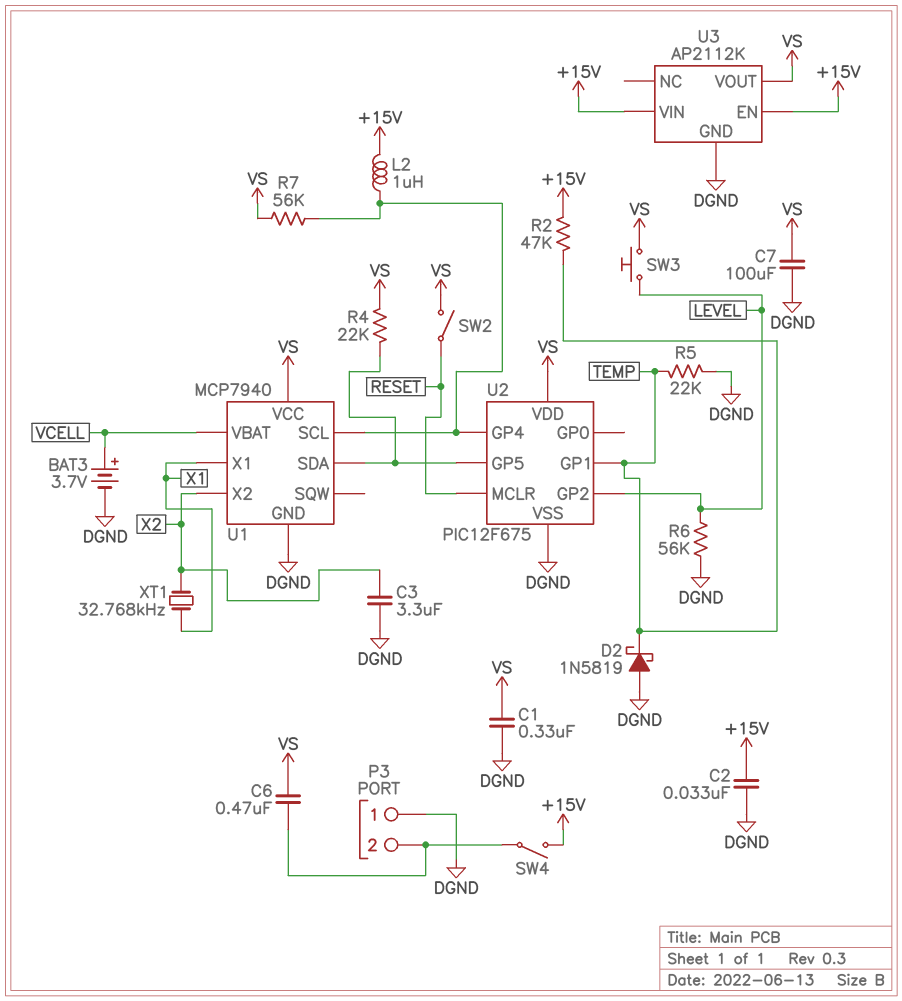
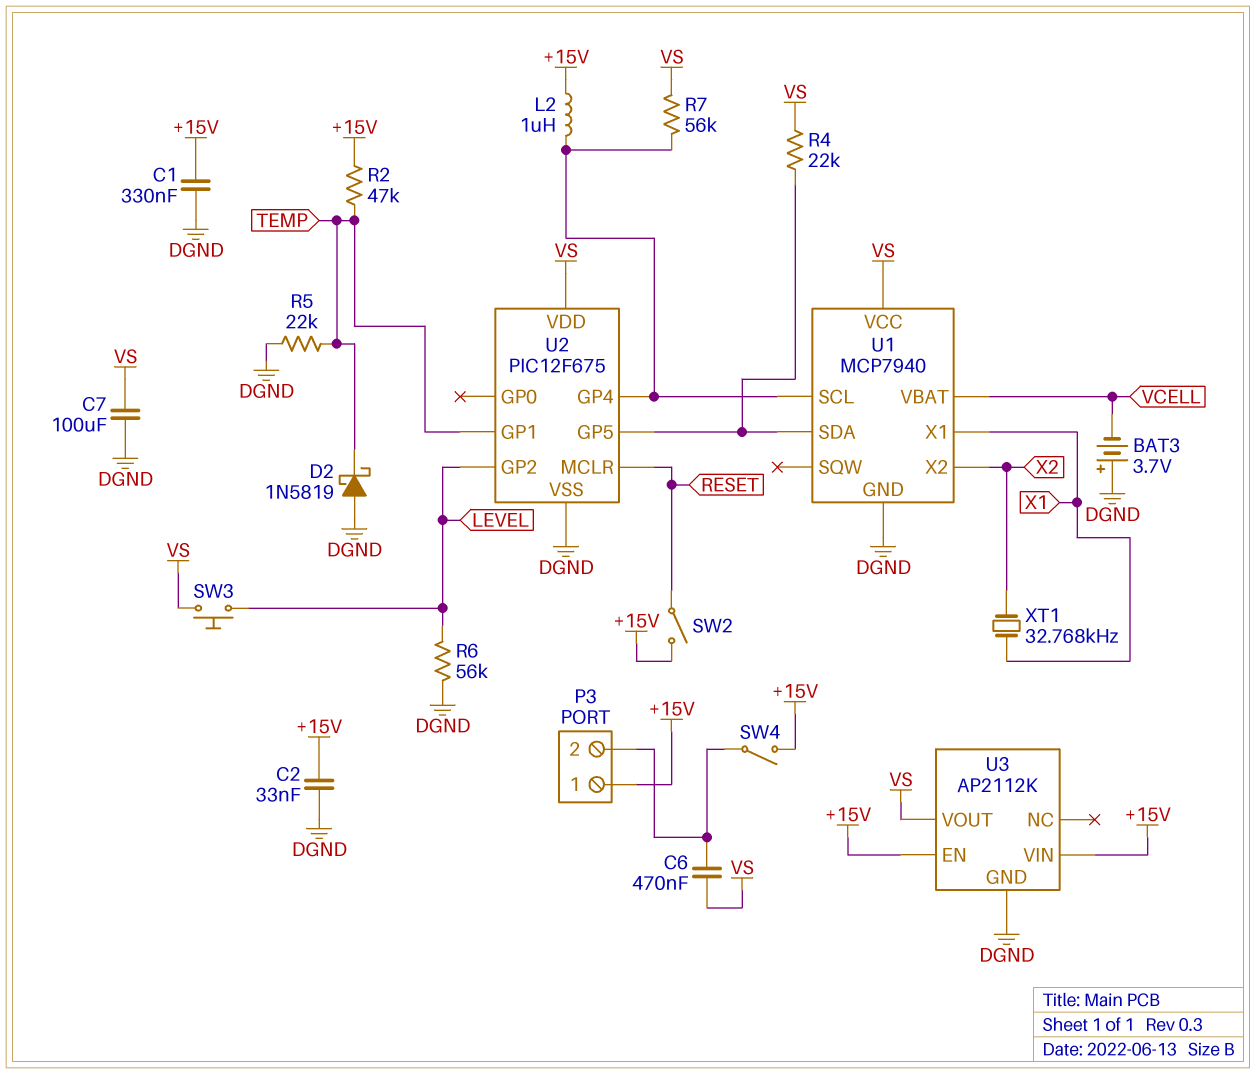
BAT3: 3.7V (plus VCELL, minus DGND) -> 3.7V (plus DGND, minus VCELL)
C1: 330nF (DGND, VS) -> 330nF (+15V, DGND)
C3: 3.3uF (DGND, X2) -> none
P3 pin 1: DGND -> +15V
SW2: switch (RESET, VS) -> switch (+15V, RESET)

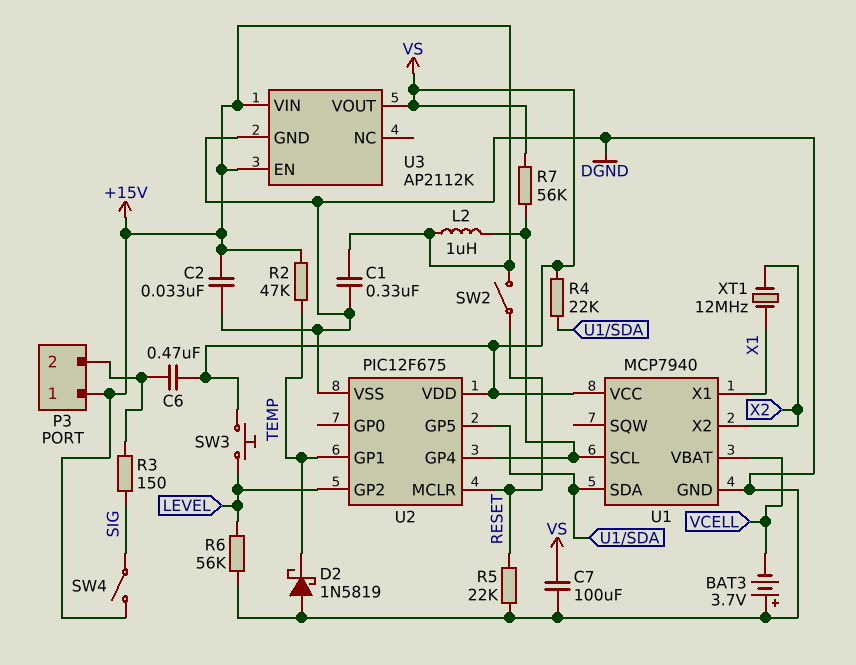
R3: none -> 150 (P3/2, SIG)
R5: 22k (DGND, TEMP) -> 22k (DGND, RESET)
SW4: switch (+15V, P3/2) -> switch (+15V, SIG)
XT1: 32.768kHz (X1, X2) -> 12MHz (X1, X2)

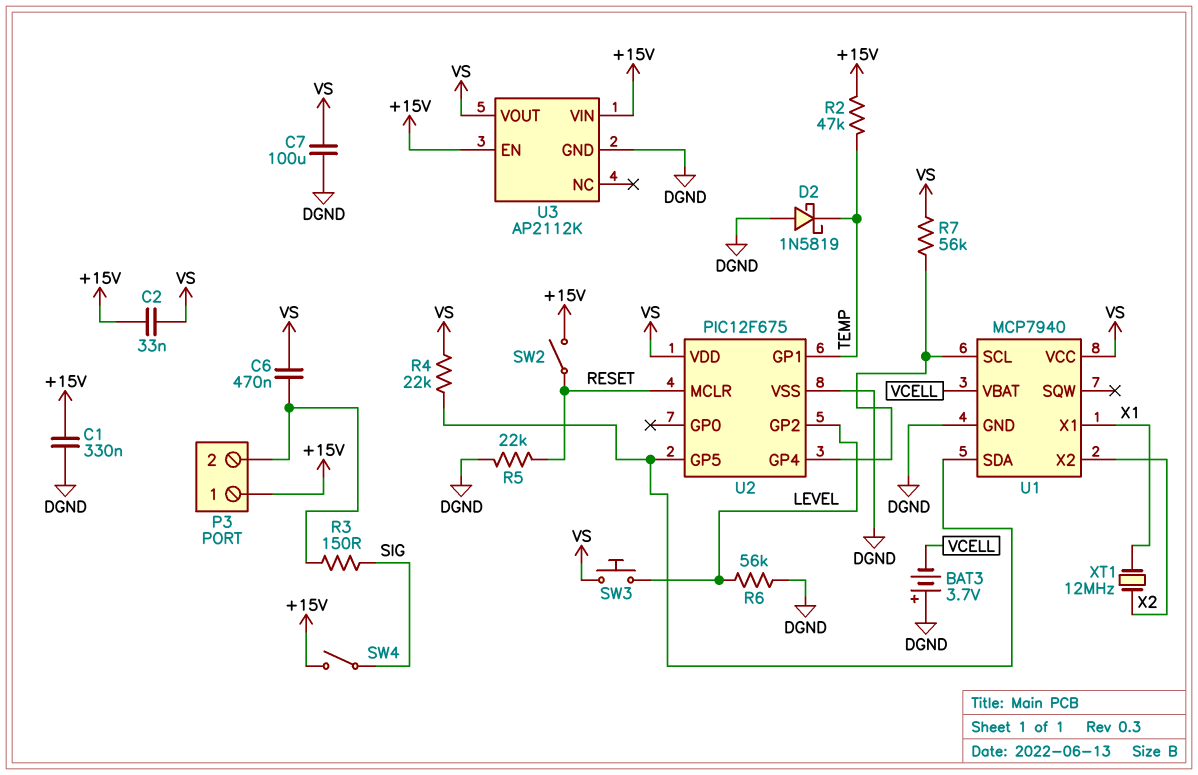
C2: 33nF (+15V, DGND) -> 33nF (+15V, VS)
L2: 1uH (+15V, U1/SCL) -> none

